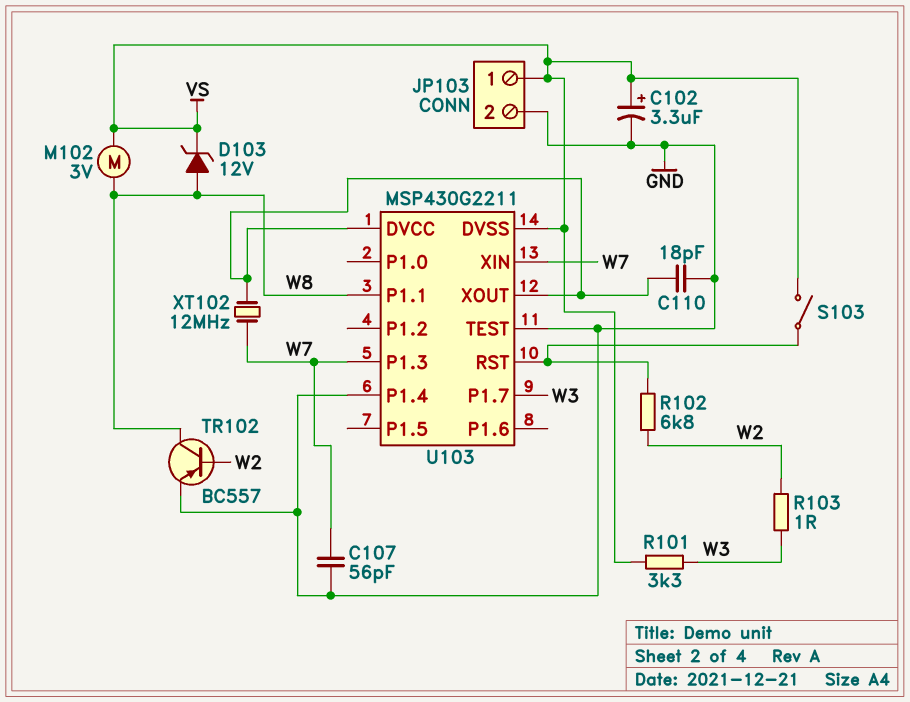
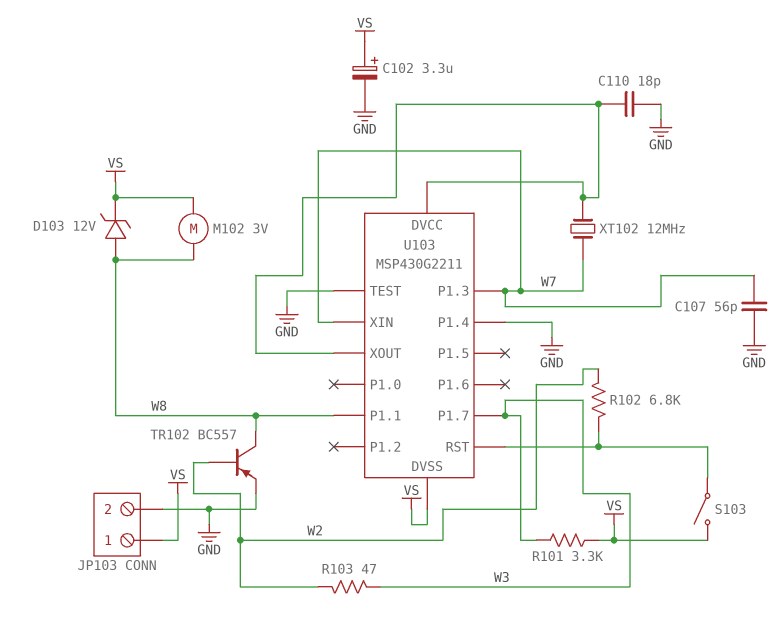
R103: 1 (W2, W3) -> 47 (W2, W3)

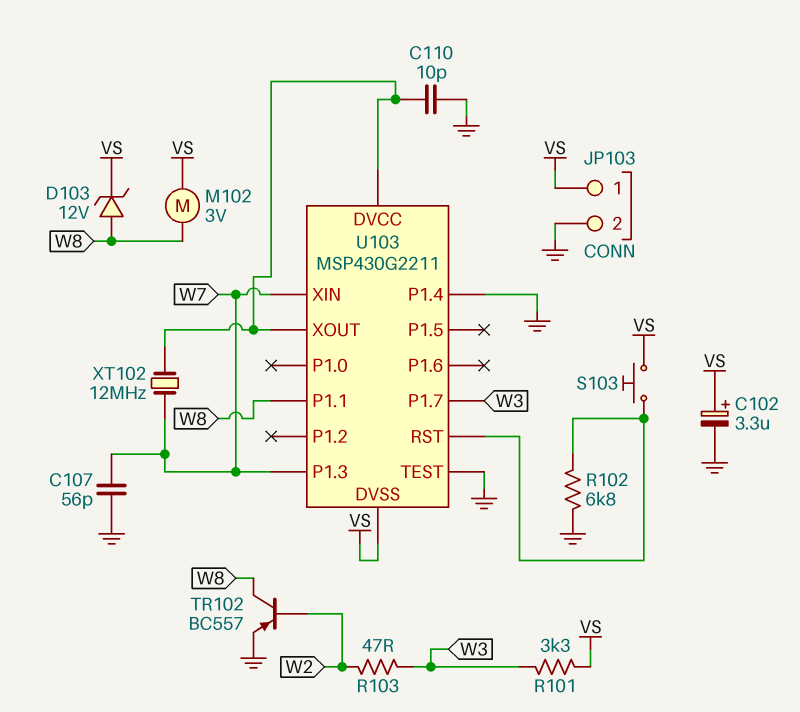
C110: 18pF (GND, U103/DVCC) -> 10pF (GND, U103/DVCC)
R102: 6.8k (U103/RST, W2) -> 6.8k (GND, U103/RST)
S103: switch (U103/RST, VS) -> button (U103/RST, VS)

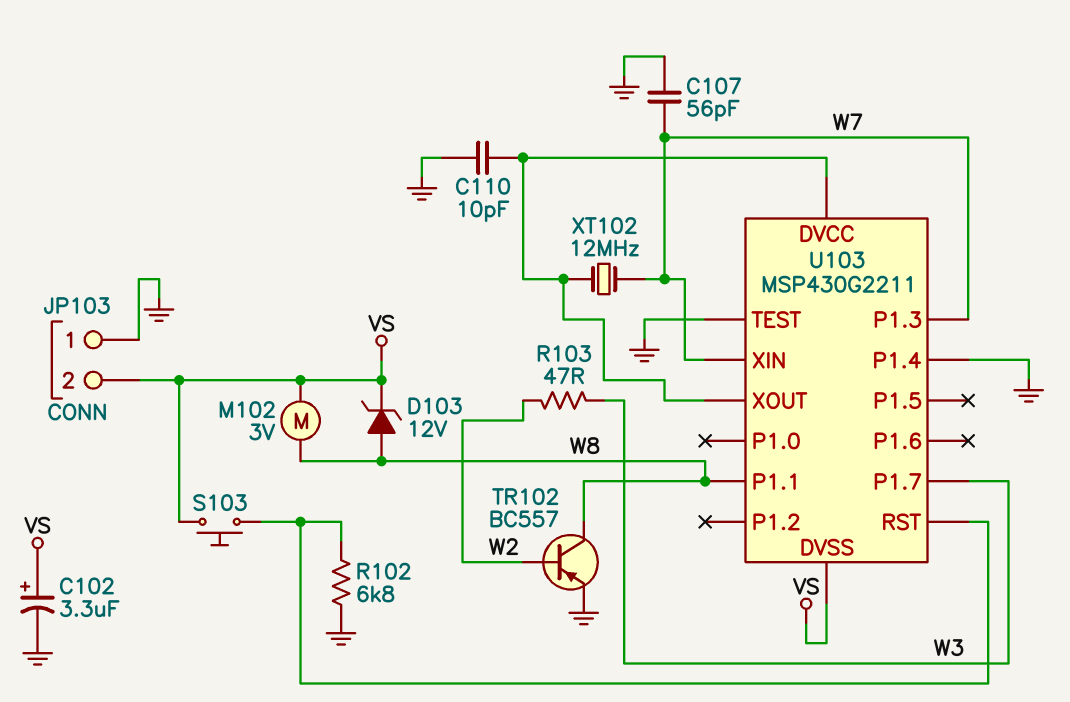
JP103 pin 1: VS -> GND
JP103 pin 2: GND -> VS
R101: 3.3k (VS, W3) -> none

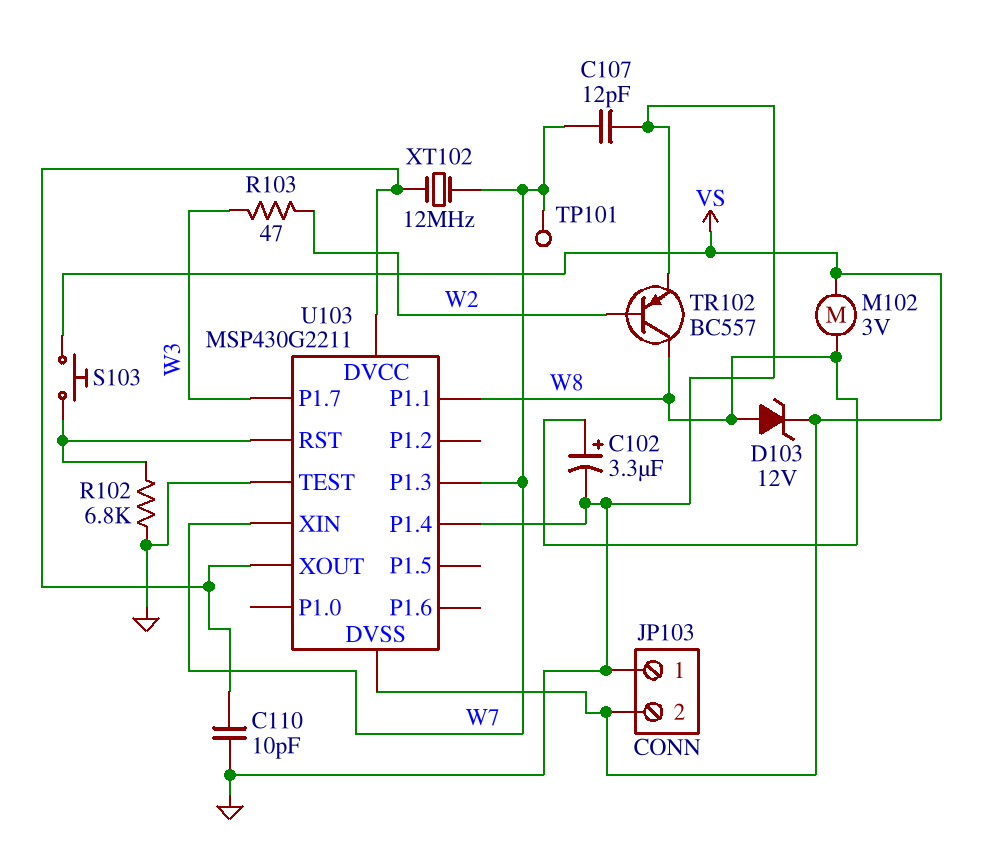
C102: 3.3uF (plus VS, minus GND) -> 3.3uF (plus W8, minus GND)
C107: 56pF (GND, W7) -> 12pF (GND, W7)
TP101: none -> test point (W7)

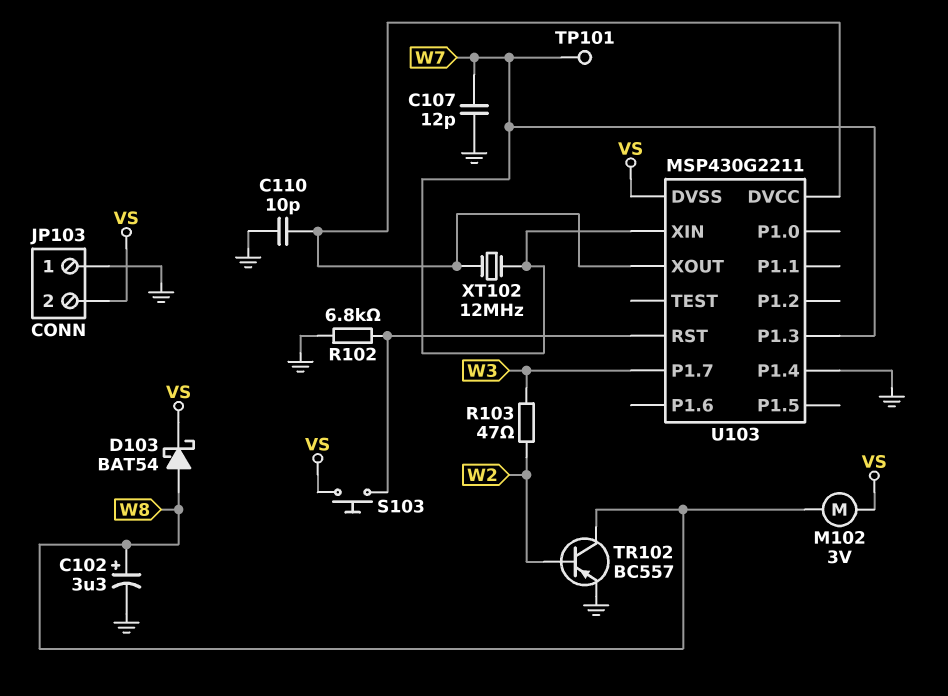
D103: zener 12V (A W8, K VS) -> schottky BAT54 (A W8, K VS)
U103 pin P1.1: W8 -> none
U103 pin TEST: GND -> none

